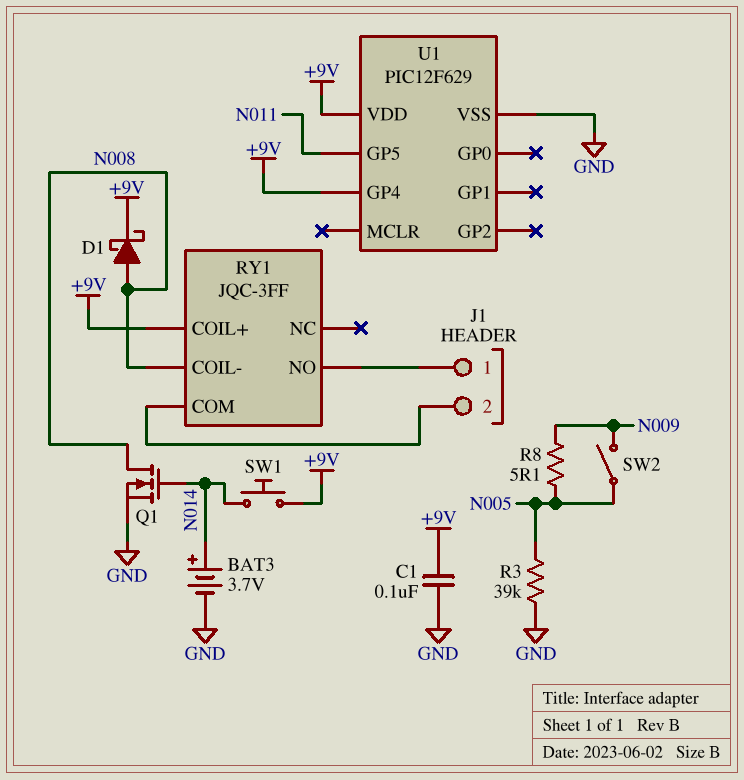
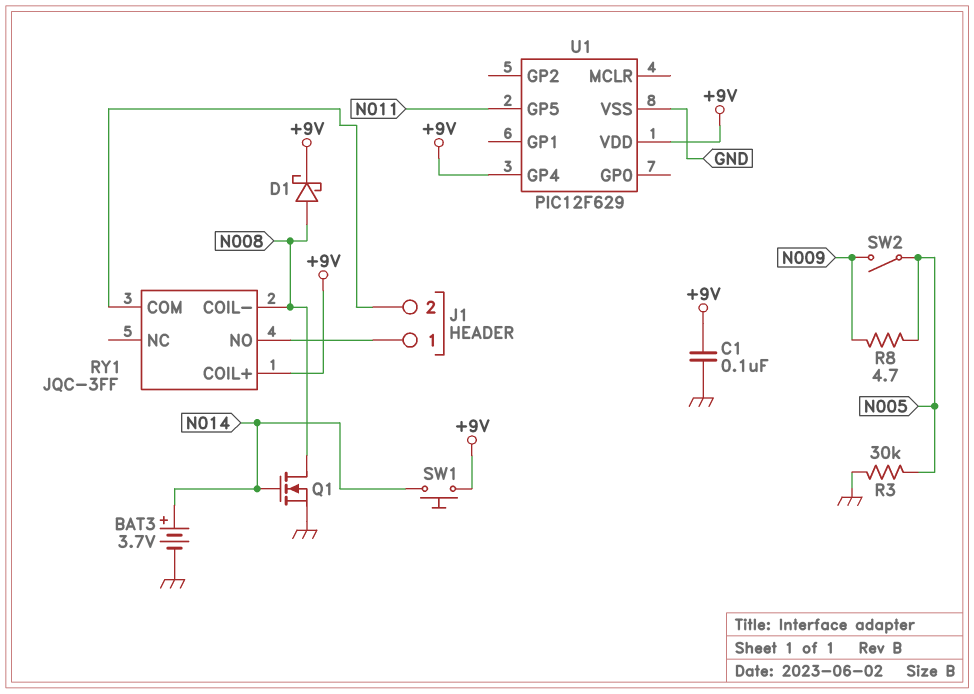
R3: 39k (GND, N005) -> 30k (GND, N005)
R8: 5.1 (N005, N009) -> 4.7 (N005, N009)

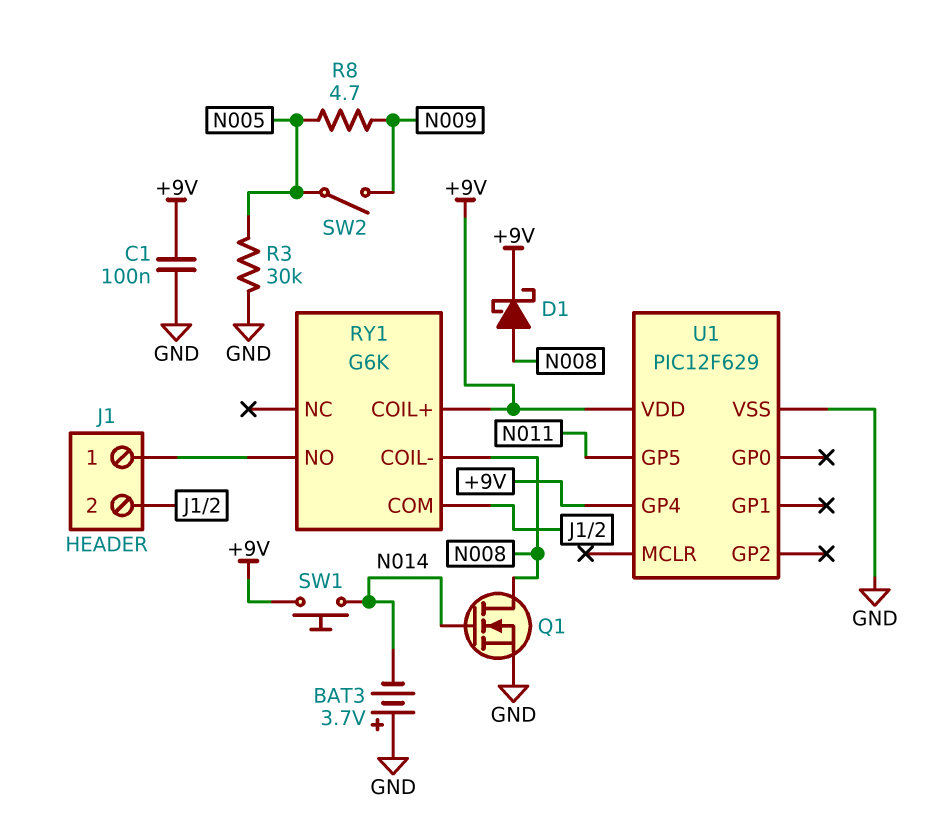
BAT3: 3.7V (plus N014, minus GND) -> 3.7V (plus GND, minus N014)
RY1: JQC-3FF -> G6K

